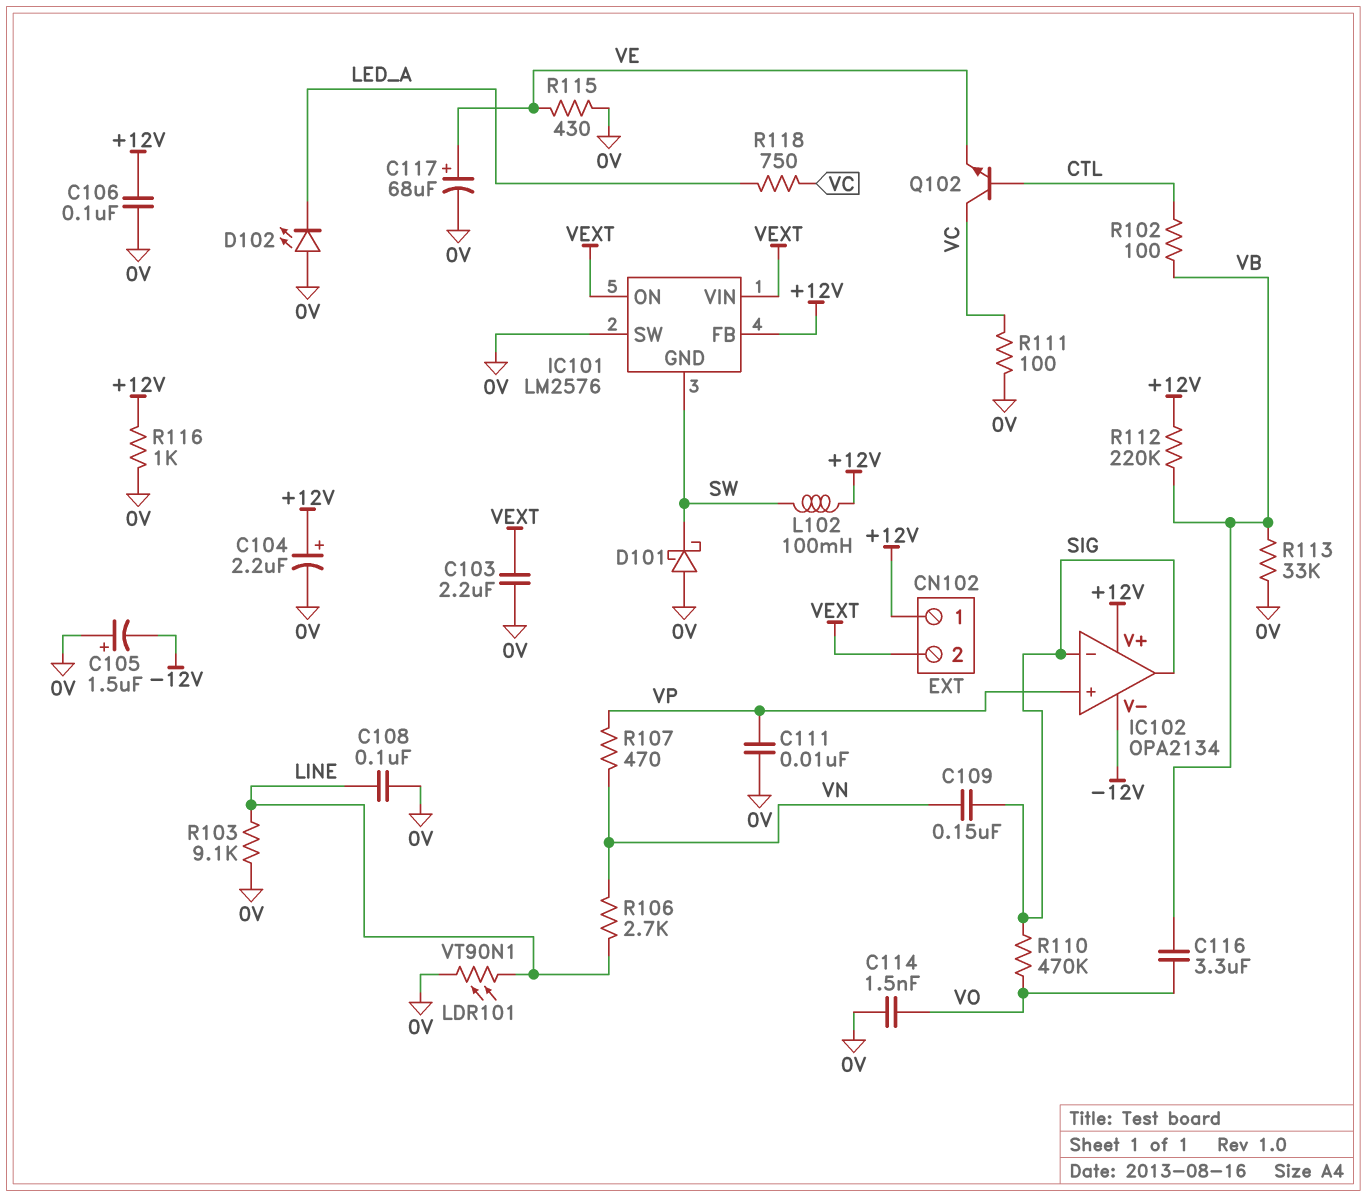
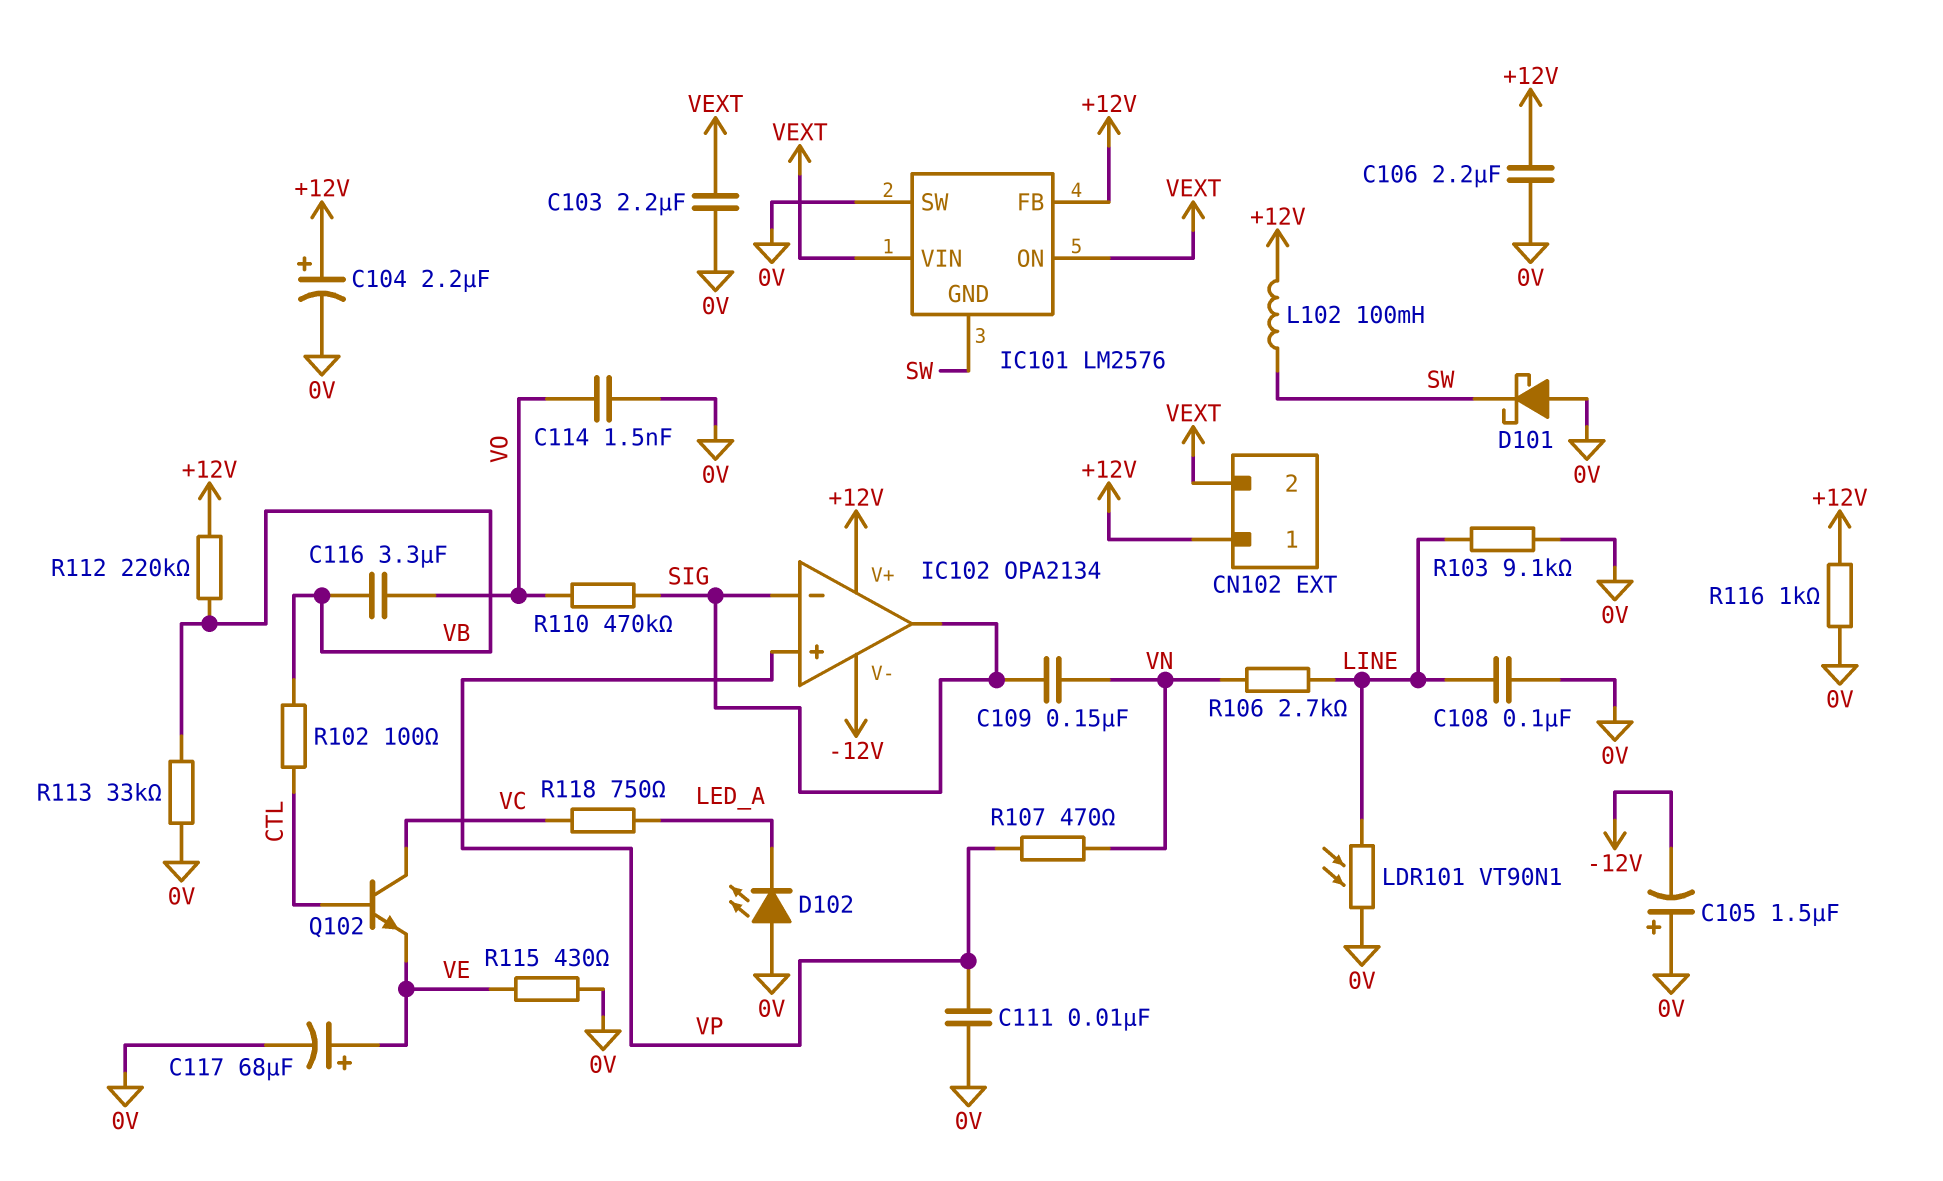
C106: 100nF (+12V, 0V) -> 2.2uF (+12V, 0V)
R111: 100 (0V, VC) -> none

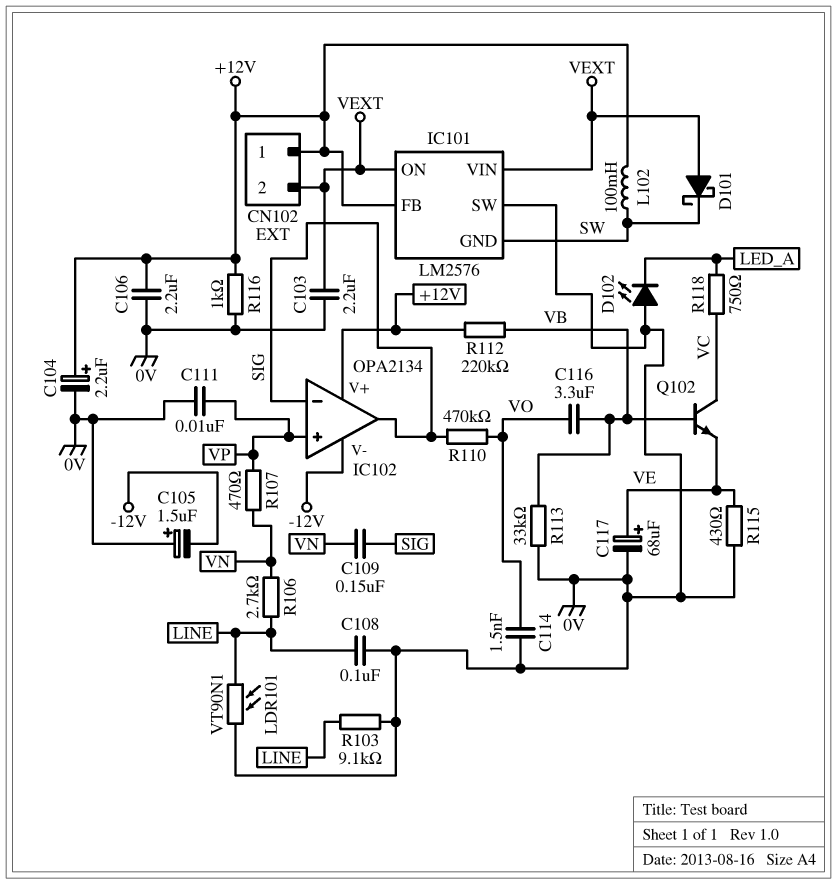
D101: schottky (A 0V, K SW) -> schottky (A VEXT, K SW)
Q102: NPN (B CTL, C VC, E VE) -> NPN (B VB, C VC, E VE)
R102: 100 (CTL, VB) -> none

